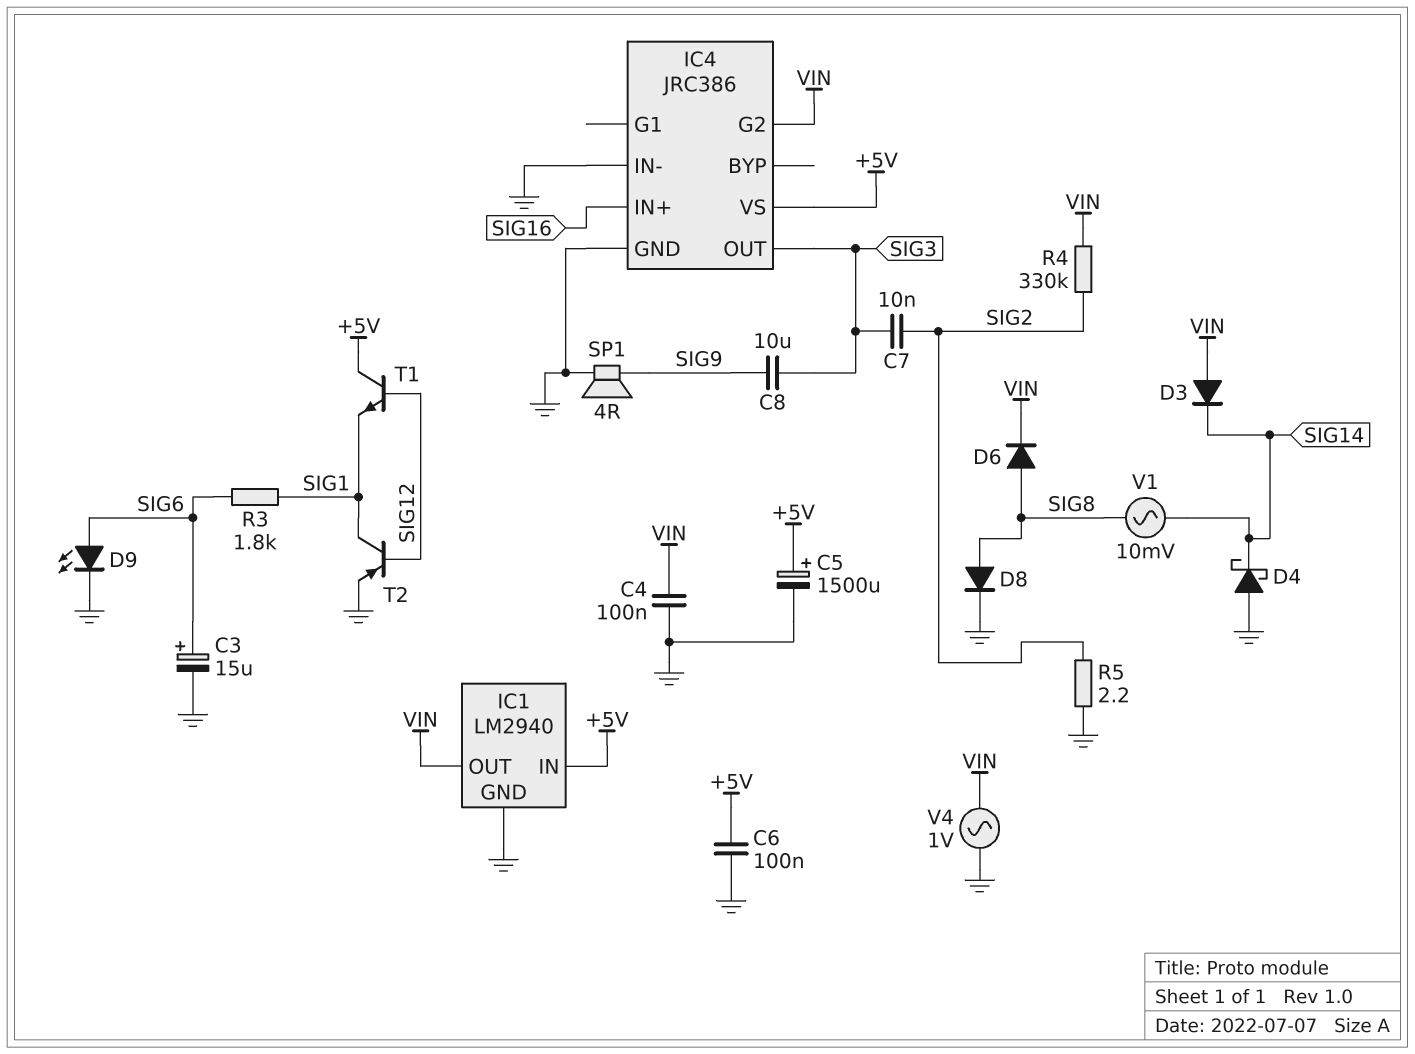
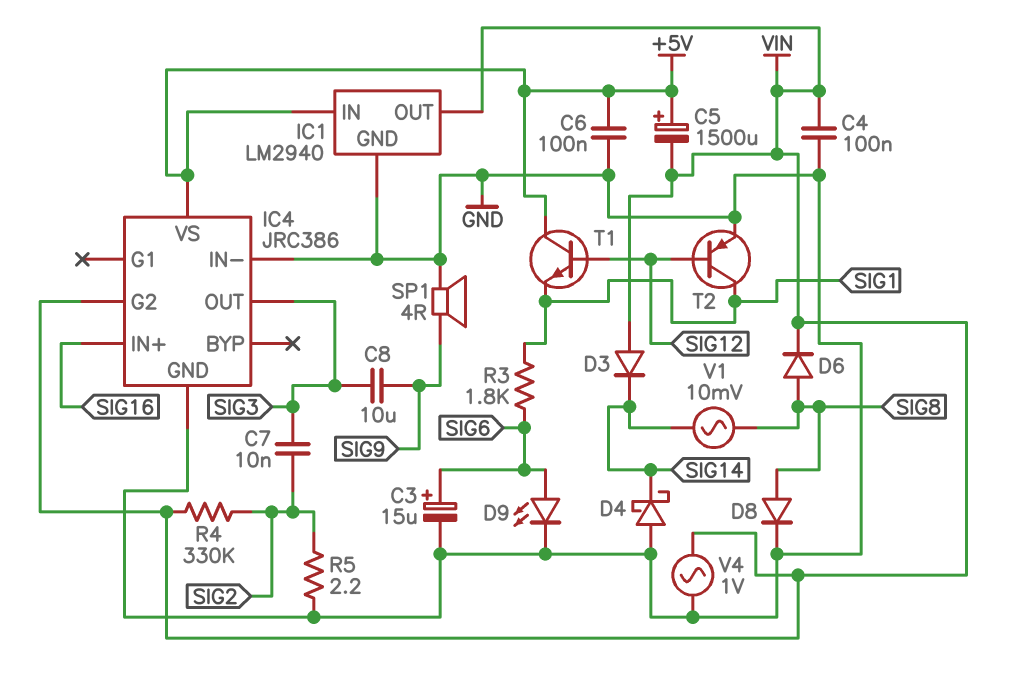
C5: 1500uF (plus +5V, minus GND) -> 1500uF (plus +5V, minus VIN)

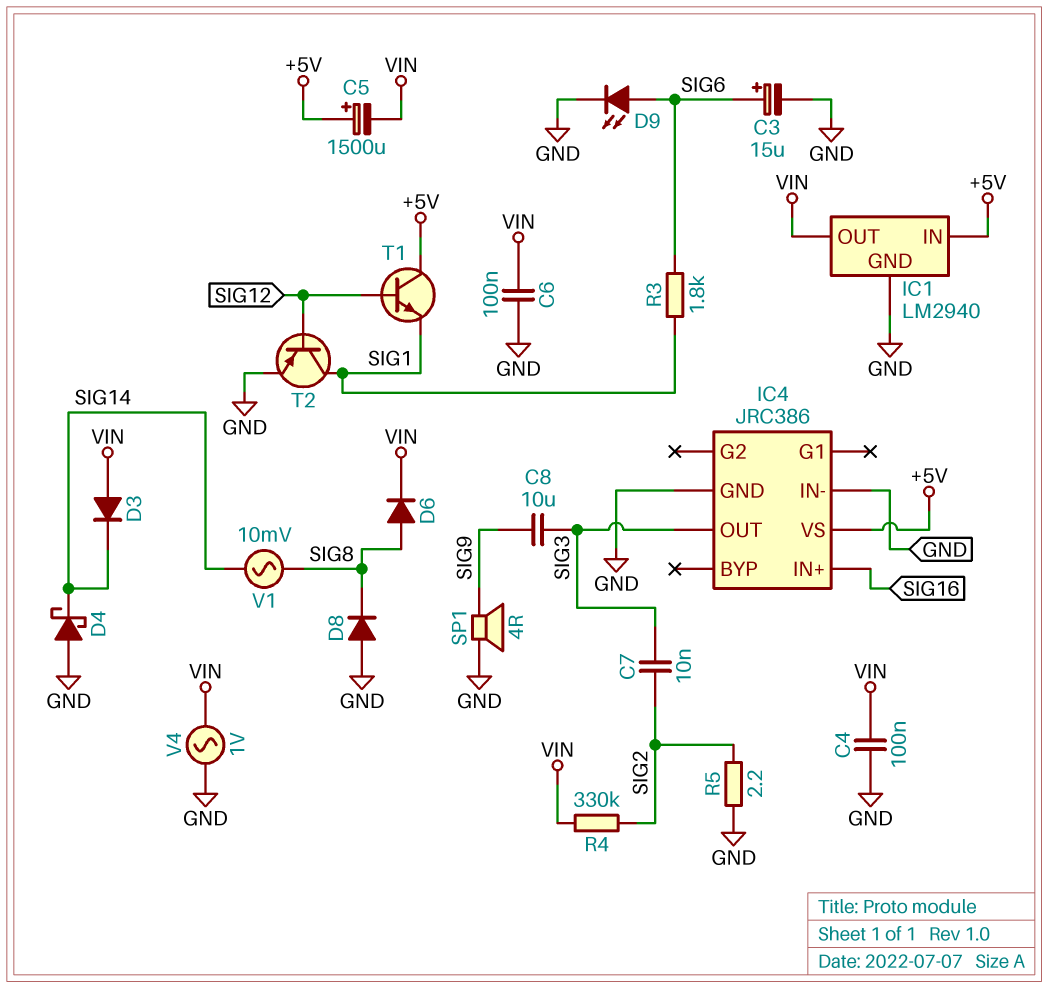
C6: 100nF (+5V, GND) -> 100nF (GND, VIN)
D8: diode (A SIG8, K GND) -> diode (A GND, K SIG8)
IC4 pin G2: VIN -> none

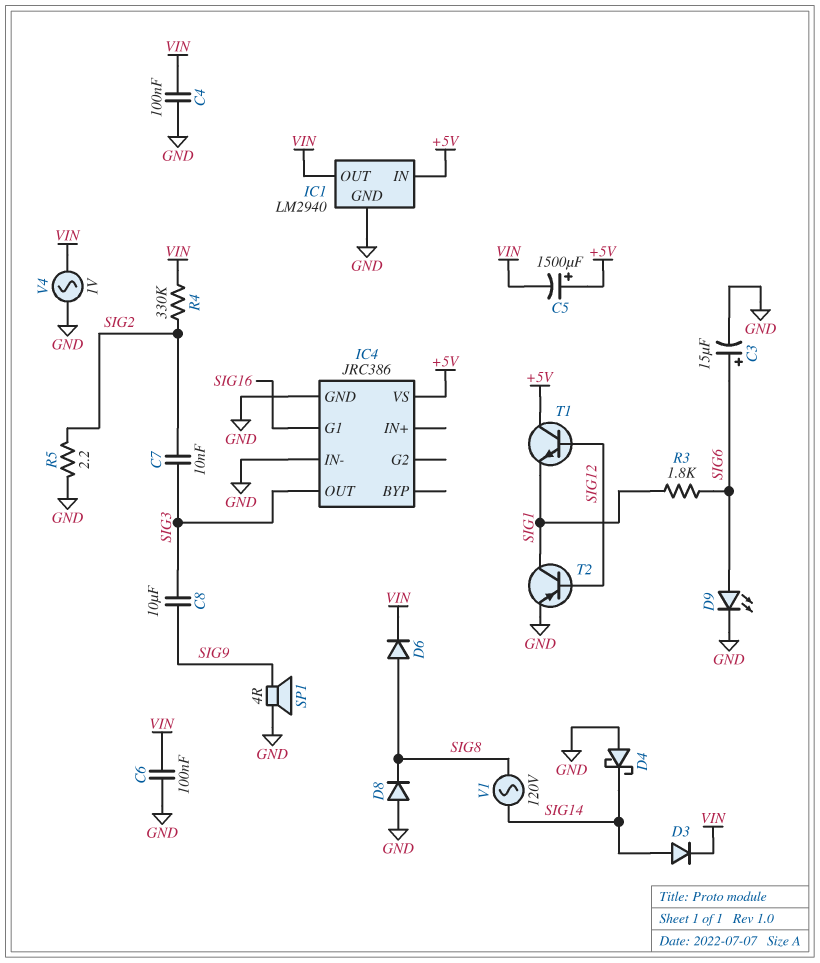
D3: diode (A VIN, K SIG14) -> diode (A SIG14, K VIN)
IC4 pin G1: none -> SIG16
IC4 pin IN+: SIG16 -> none
V1: AC 10mV (SIG8, SIG14) -> AC 120V (SIG8, SIG14)

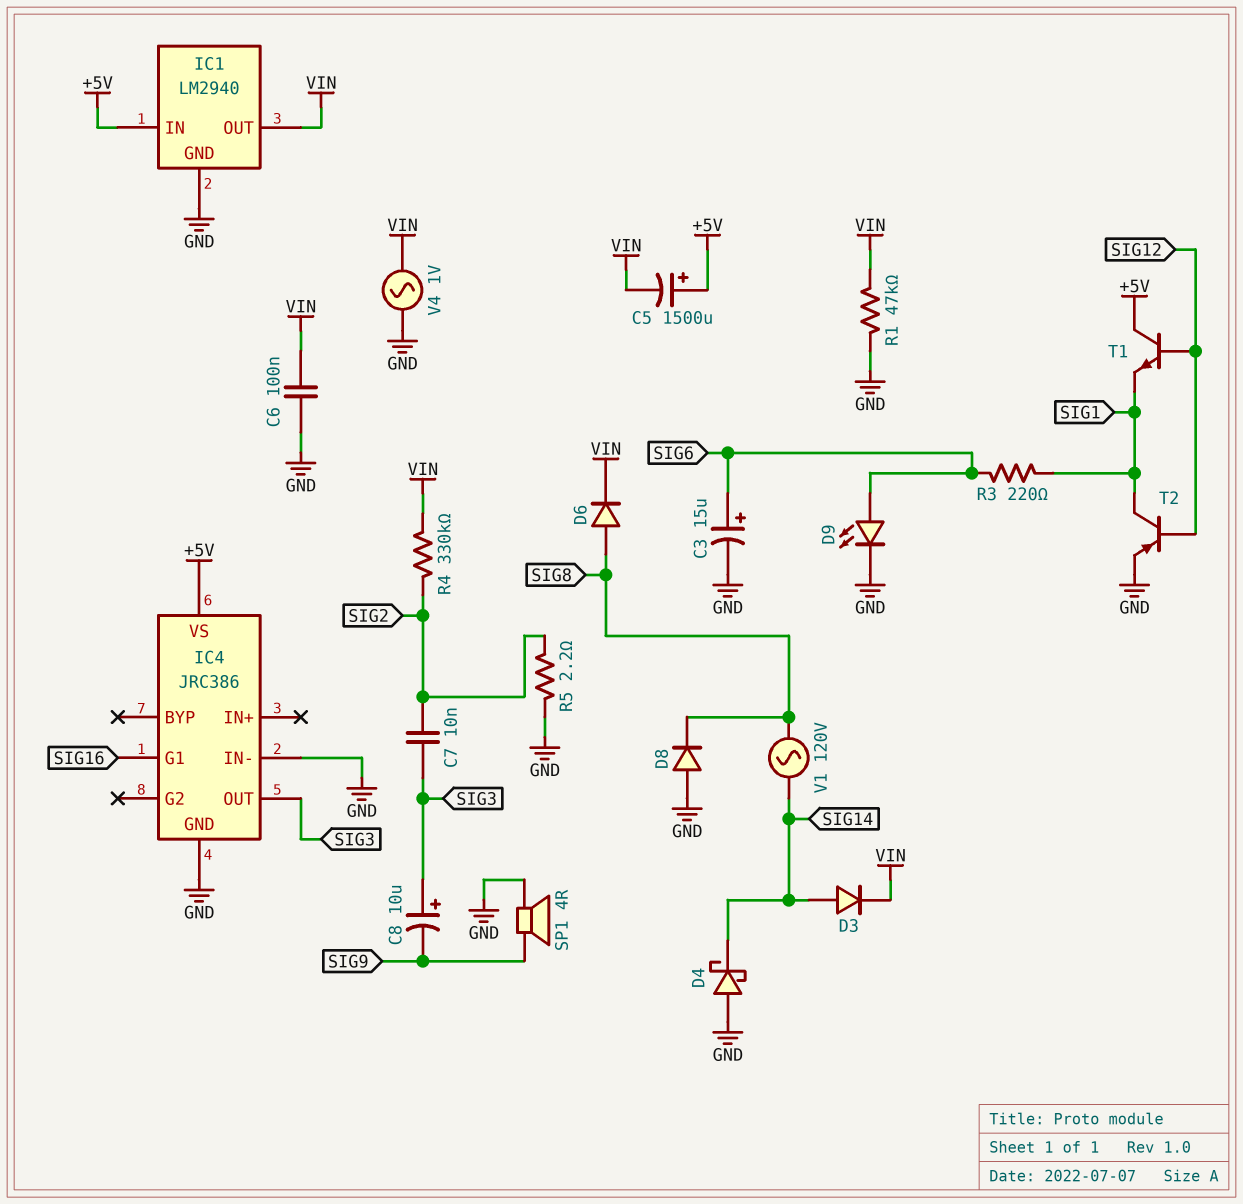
C4: 100nF (GND, VIN) -> none
C8: 10uF (SIG3, SIG9) -> 10uF (plus SIG3, minus SIG9)
R1: none -> 47k (GND, VIN)
R3: 1.8k (SIG1, SIG6) -> 220 (SIG1, SIG6)

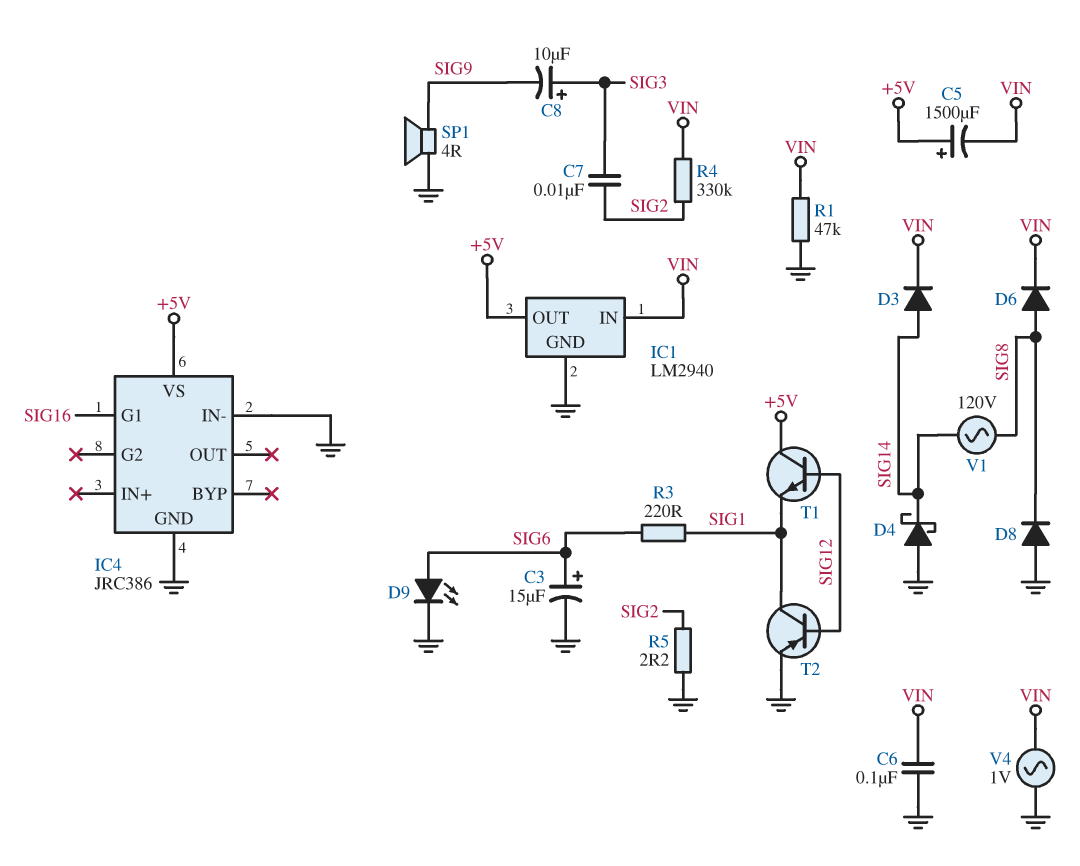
IC1 pin IN: +5V -> VIN
IC1 pin OUT: VIN -> +5V
IC4 pin OUT: SIG3 -> none

